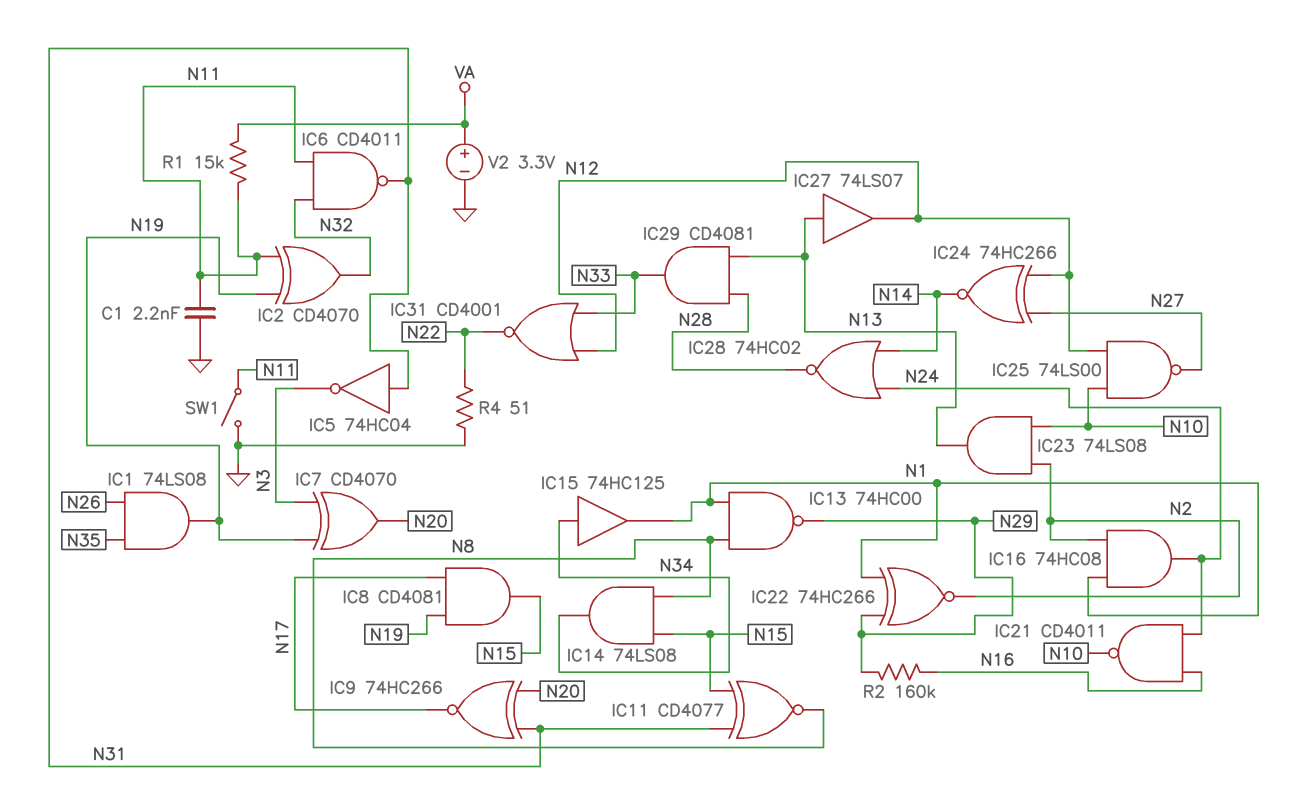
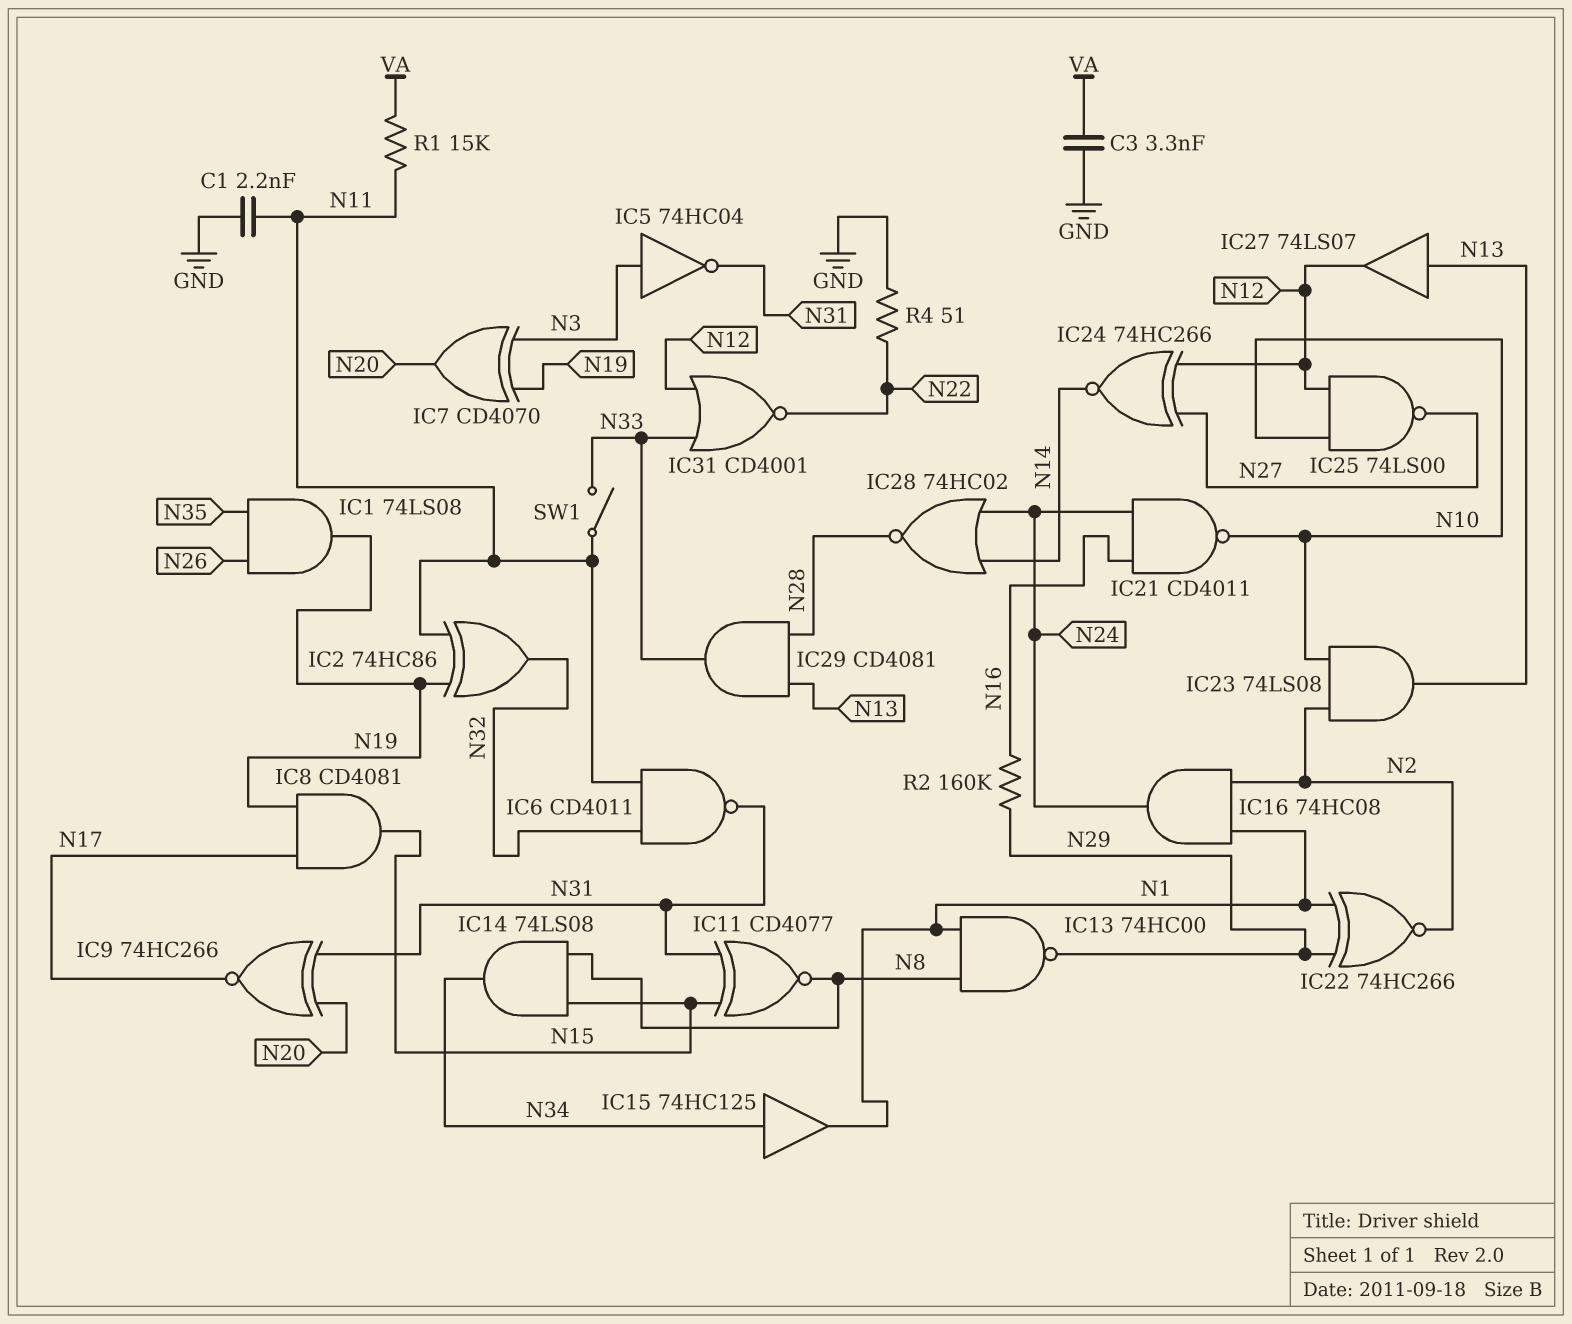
C3: none -> 3.3nF (GND, VA)
IC2: XOR CD4070 (in N11, in N19, out N32) -> XOR 74HC86 (in N11, in N19, out N32)
IC5: NOT 74HC04 (in N31, out N3) -> NOT 74HC04 (in N3, out N31)
SW1: switch (GND, N11) -> switch (N11, N33)
V2: 3.3V (plus VA, minus GND) -> none

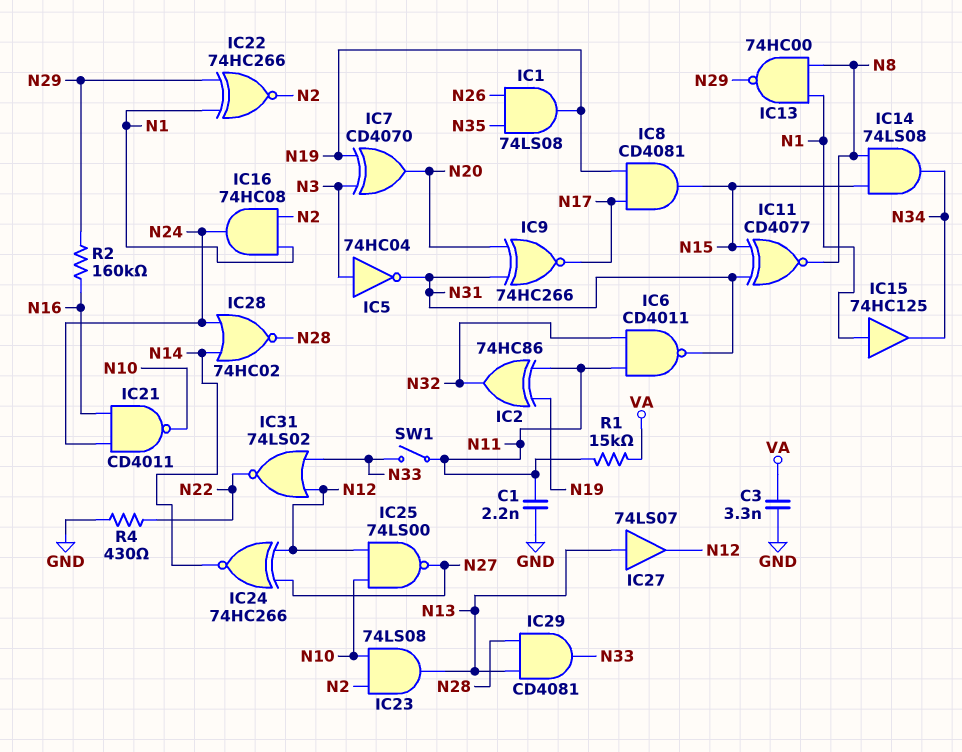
IC15: buffer 74HC125 (in N34, out N1) -> buffer 74HC125 (in N1, out N34)
IC31: NOR CD4001 (in N12, in N33, out N22) -> NOR 74LS02 (in N12, in N33, out N22)
R4: 51 (GND, N22) -> 430 (GND, N22)

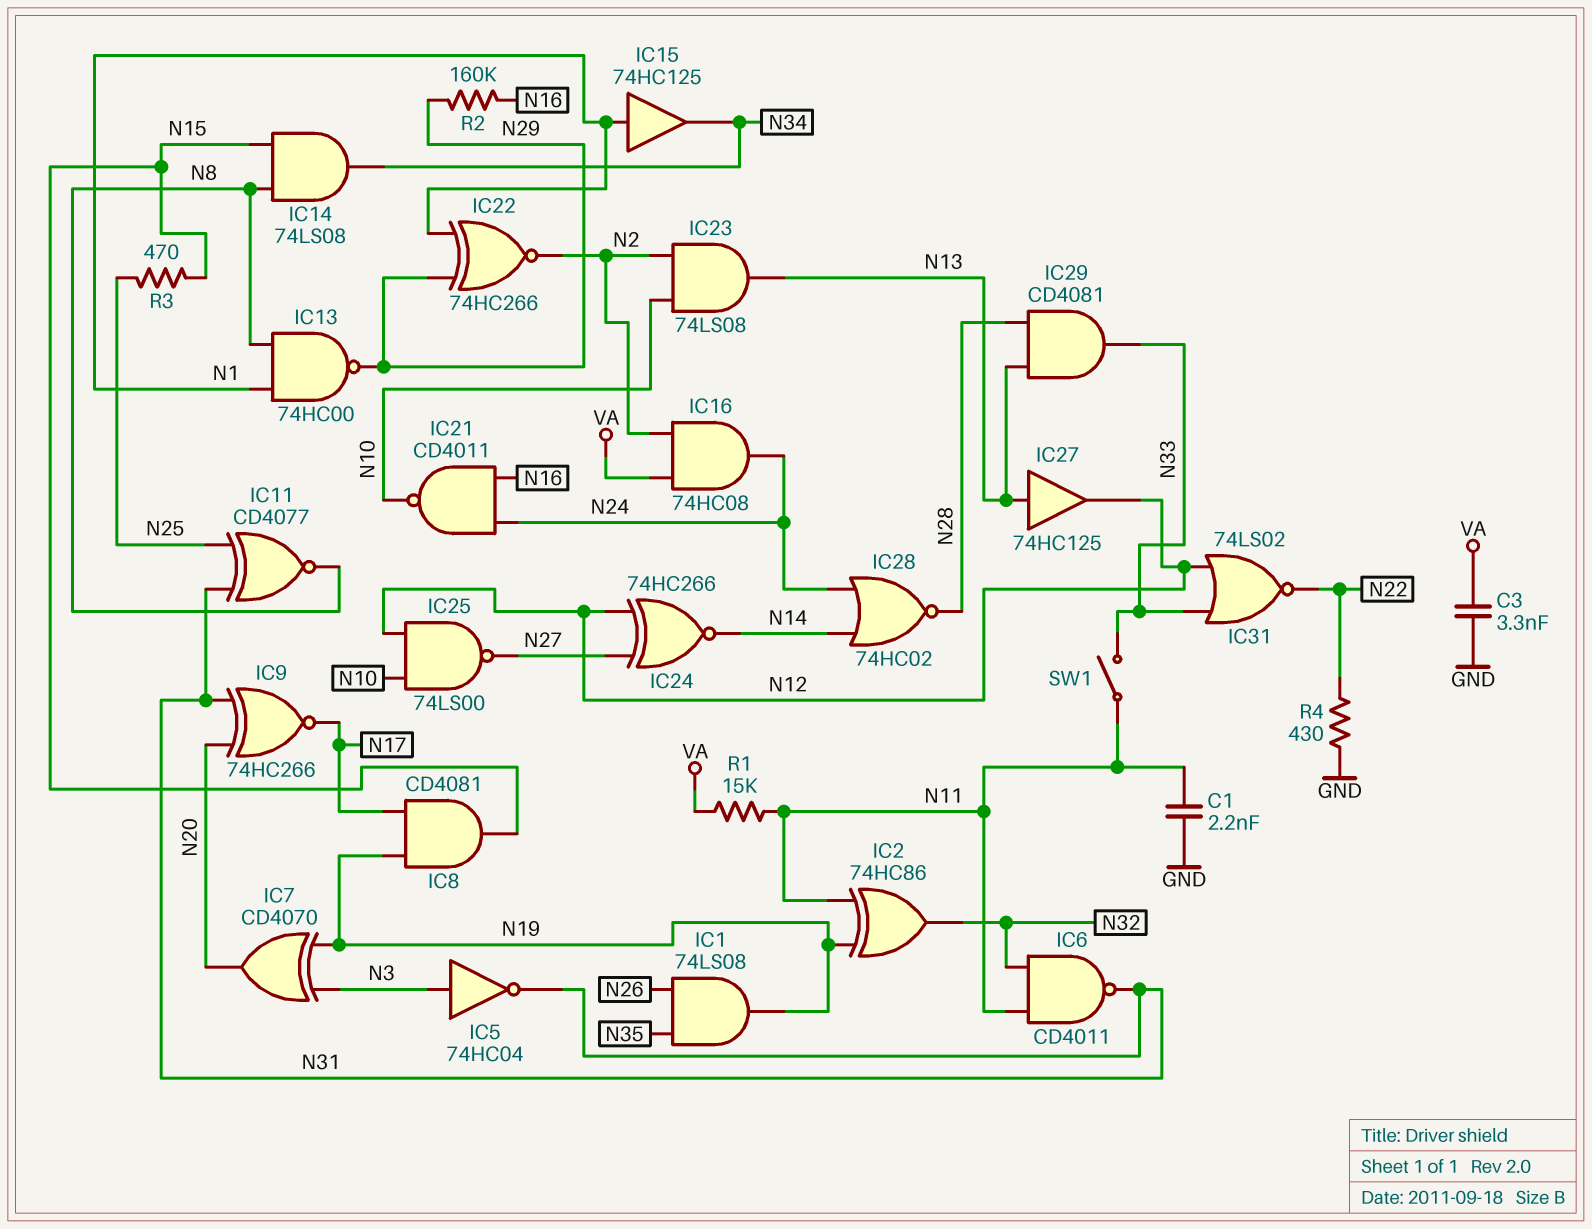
IC11: XNOR CD4077 (in N15, in N31, out N8) -> XNOR CD4077 (in N25, in N31, out N8)
IC16: AND 74HC08 (in N1, in N2, out N24) -> AND 74HC08 (in N2, in VA, out N24)
IC27: buffer 74LS07 (in N13, out N12) -> buffer 74HC125 (in N13, out N12)
R3: none -> 470 (N15, N25)

